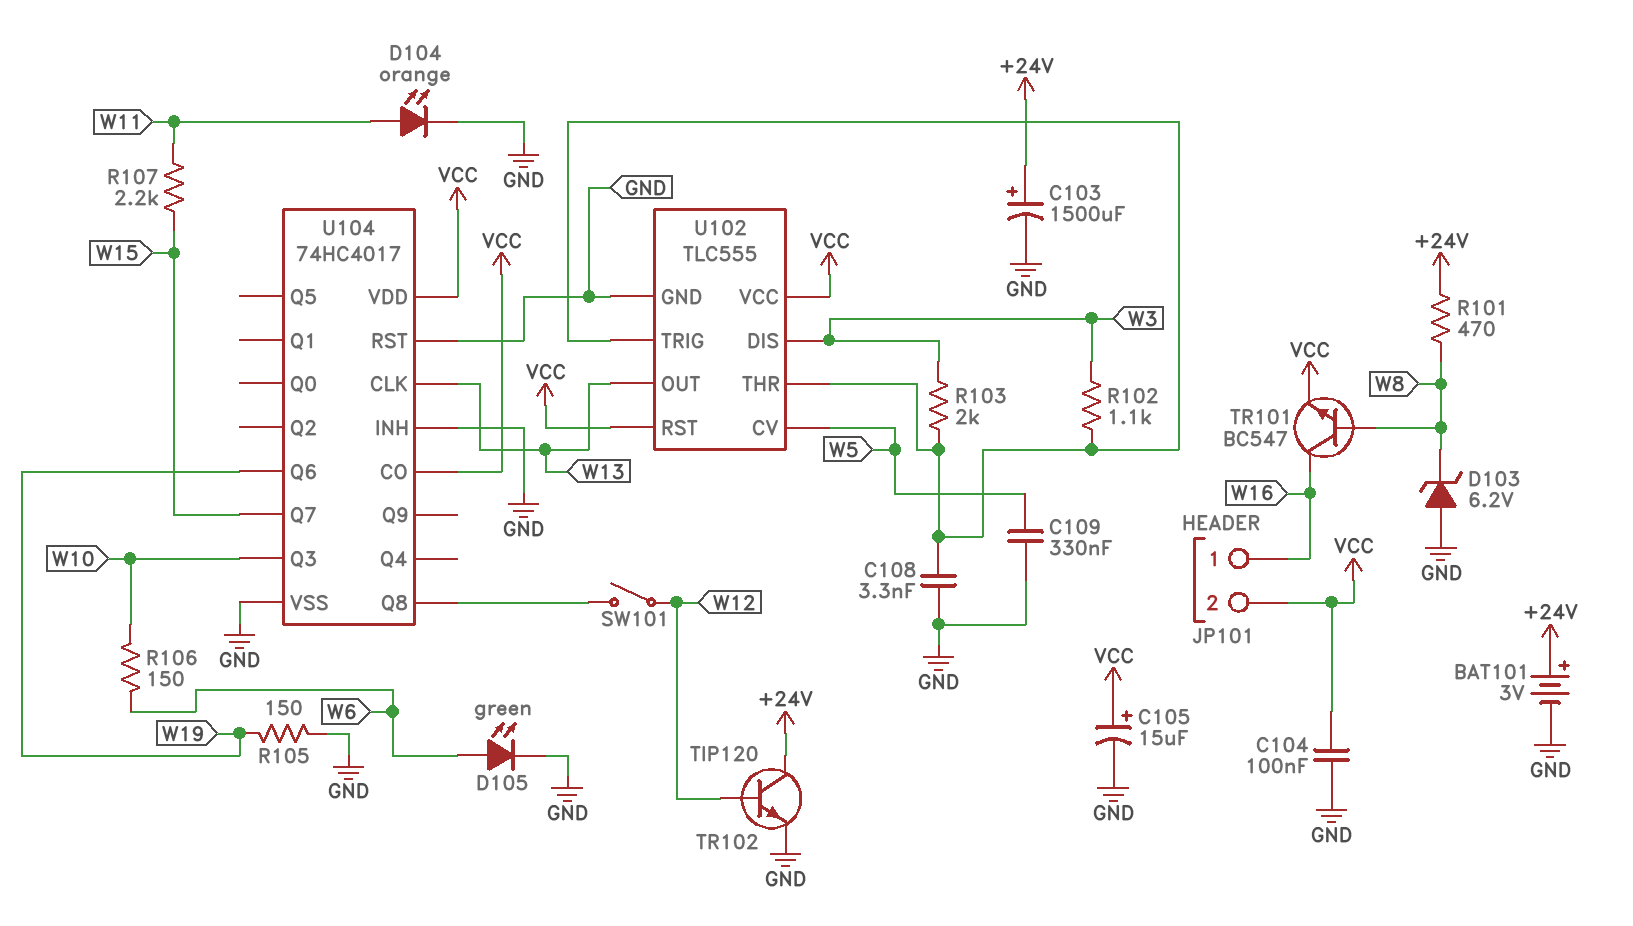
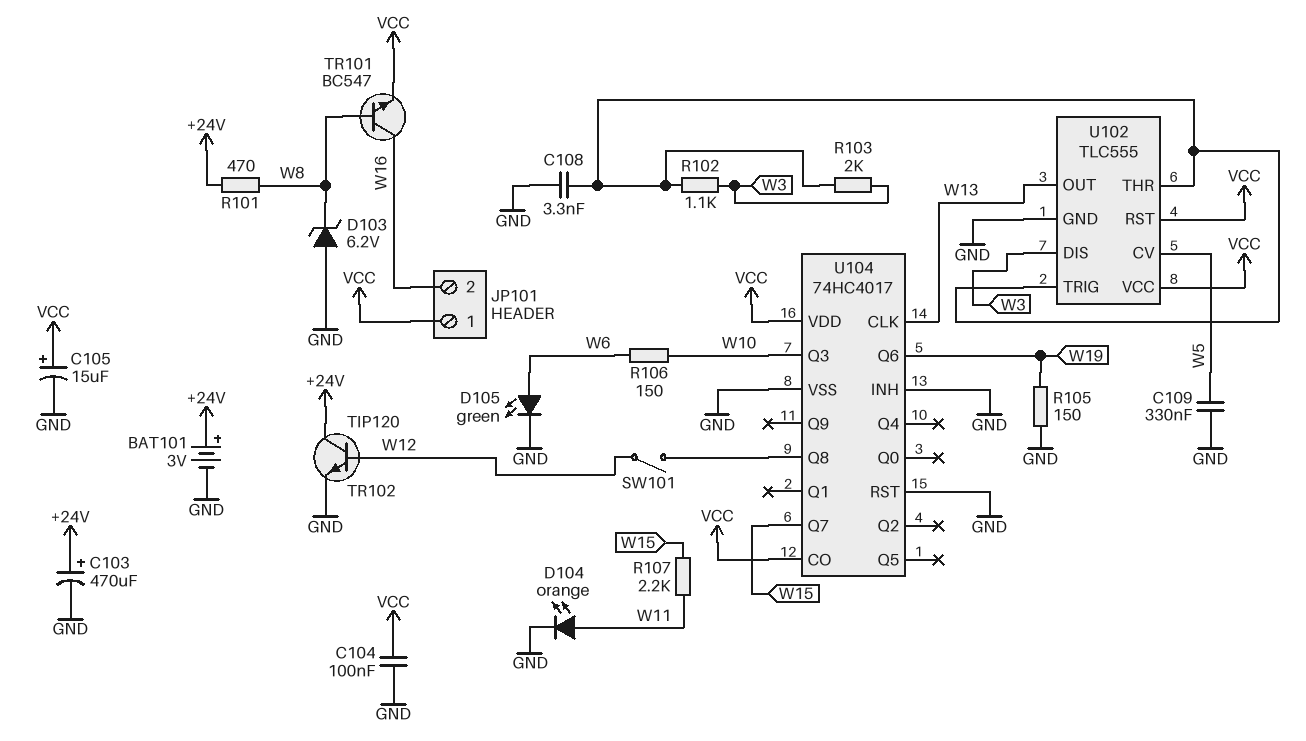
C103: 1500uF (plus +24V, minus GND) -> 470uF (plus +24V, minus GND)
JP101 pin 1: W16 -> VCC
JP101 pin 2: VCC -> W16

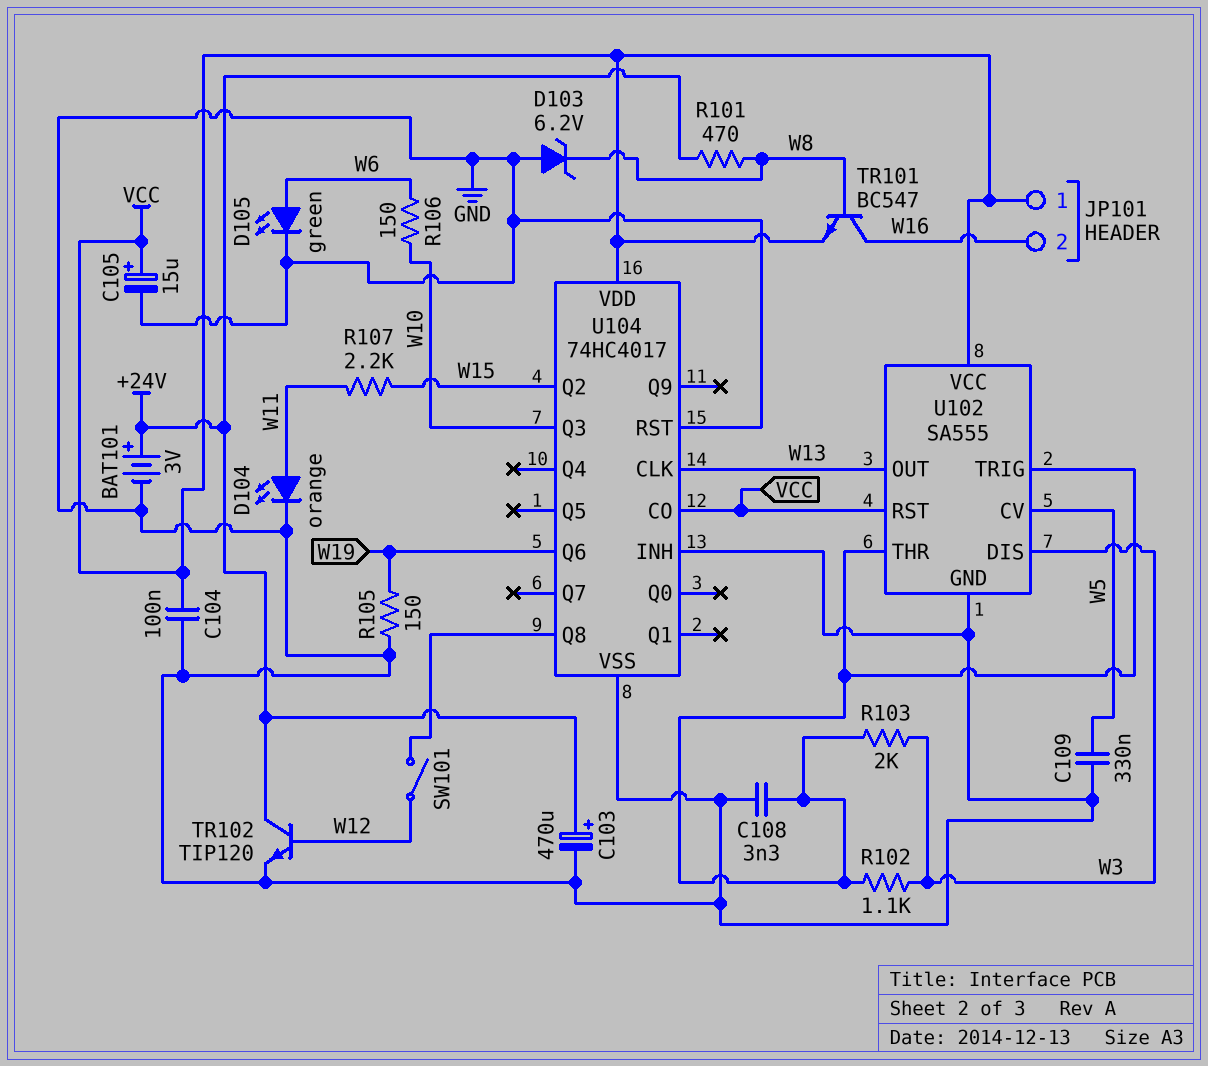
U102: TLC555 -> SA555
U104 pin Q2: none -> W15
U104 pin Q7: W15 -> none

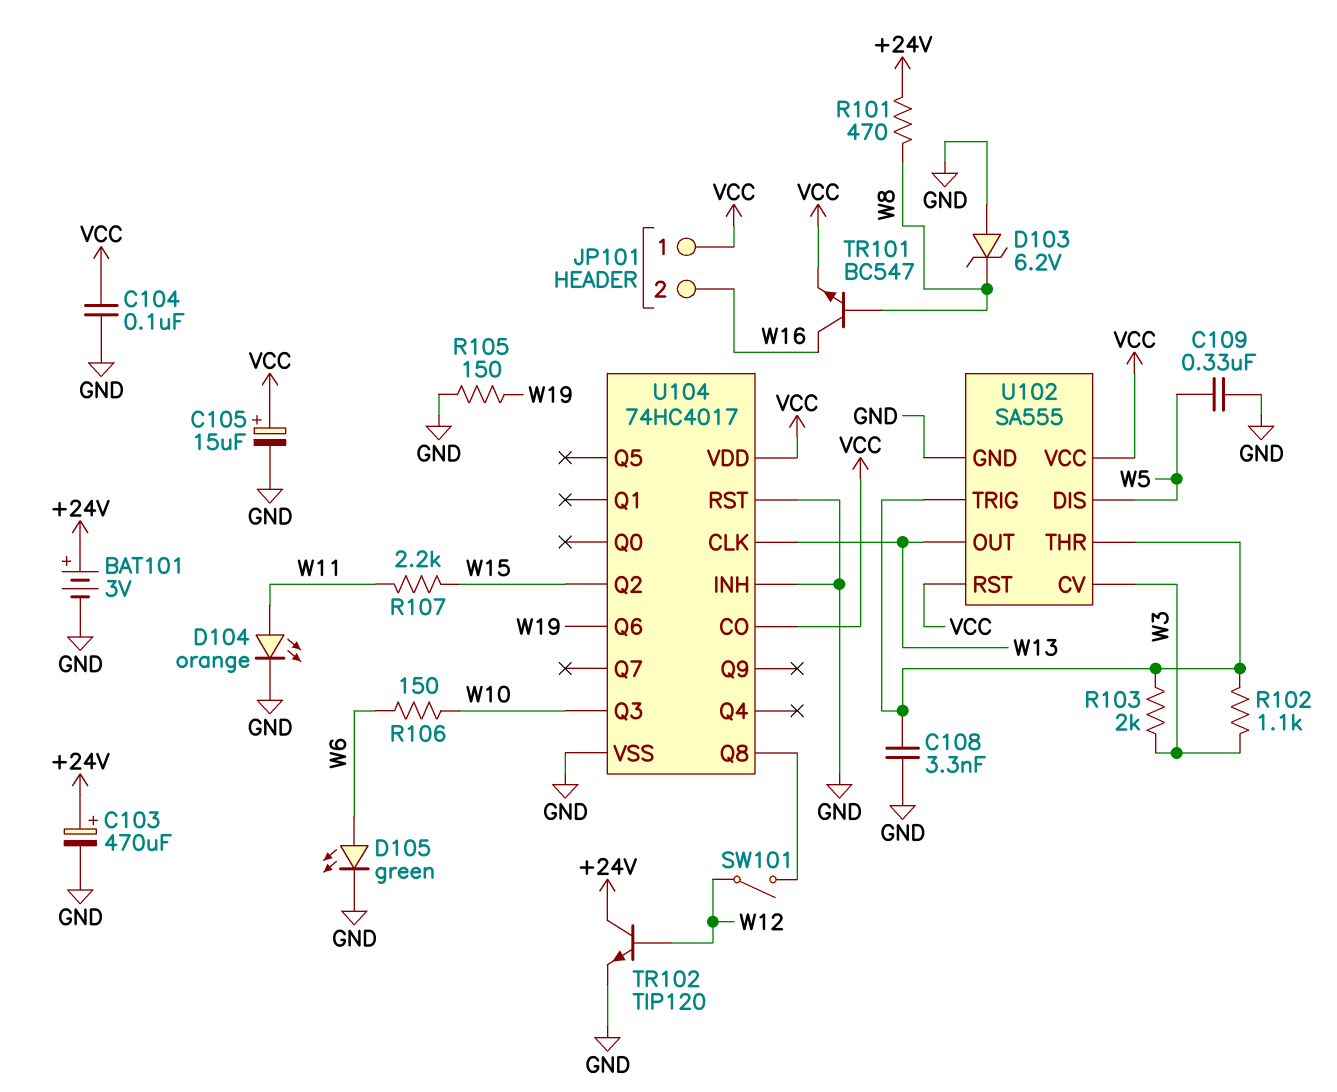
U102 pin CV: W5 -> W3
U102 pin DIS: W3 -> W5

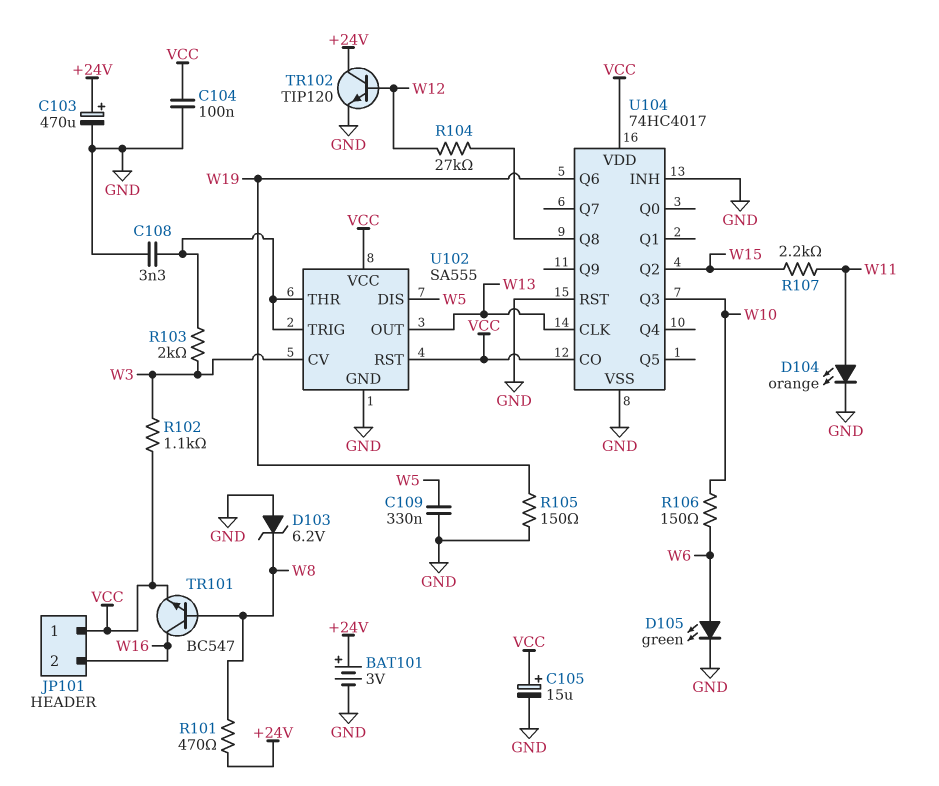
R102: 1.1k (U102/THR, W3) -> 1.1k (VCC, W3)
R104: none -> 27k (U104/Q8, W12)
SW101: switch (U104/Q8, W12) -> none

